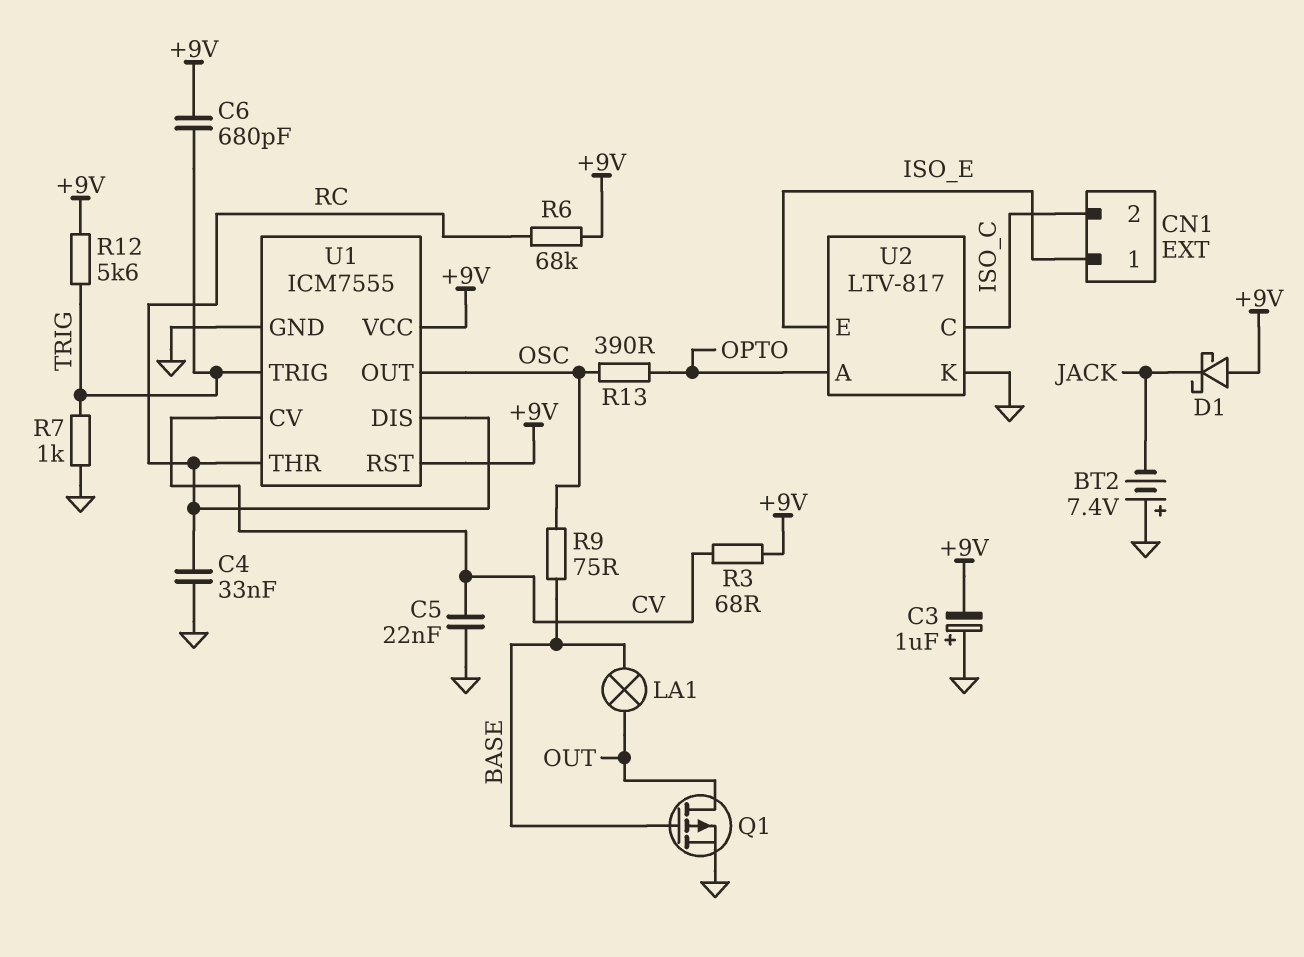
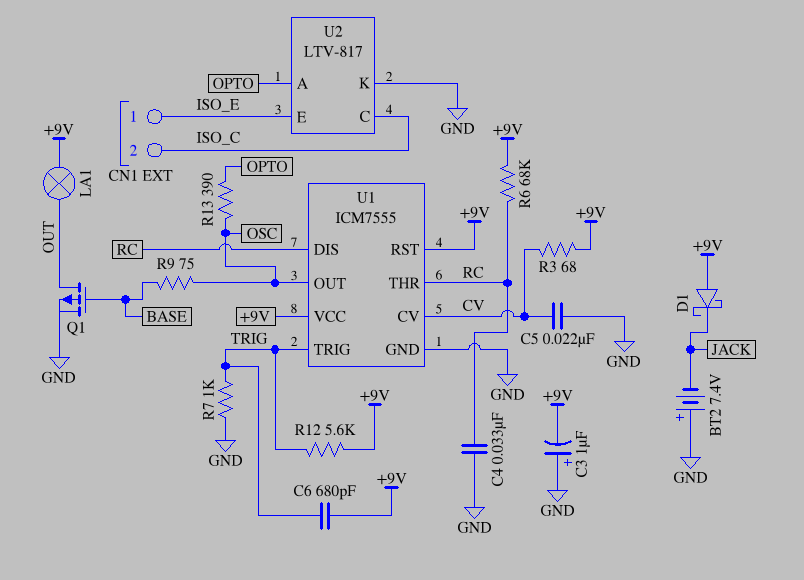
LA1: lamp (BASE, OUT) -> lamp (+9V, OUT)

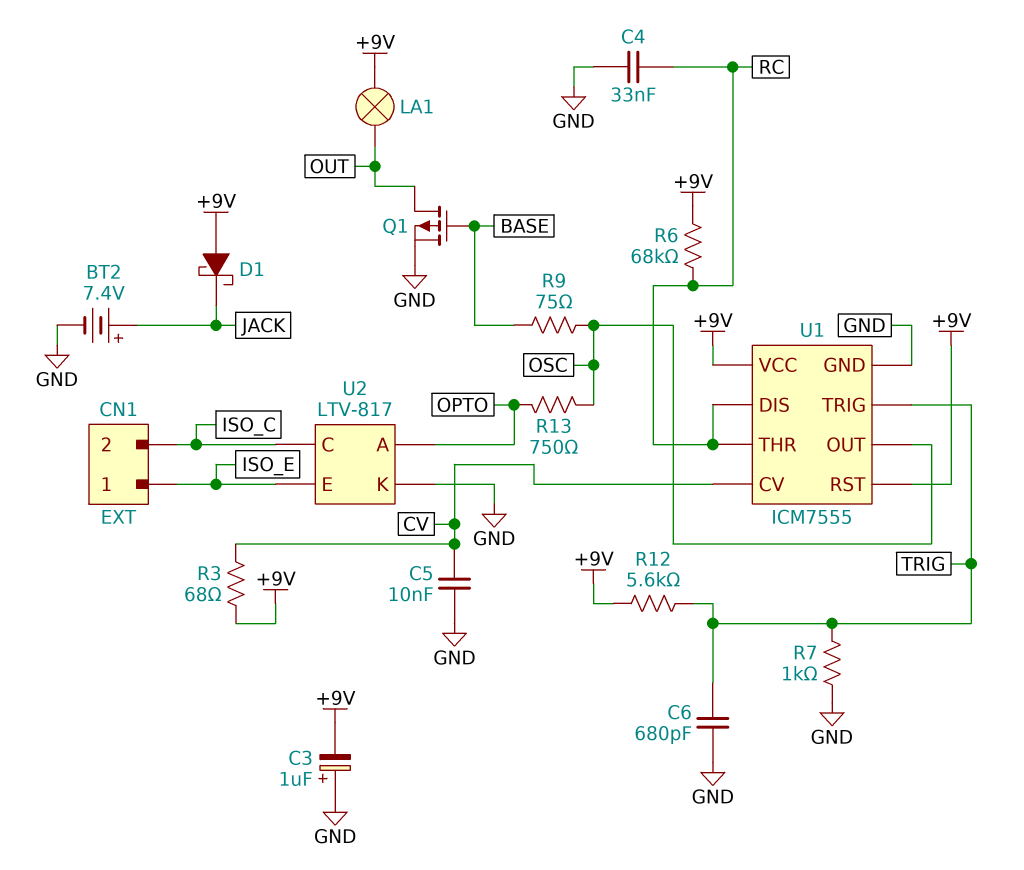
BT2: 7.4V (plus GND, minus JACK) -> 7.4V (plus JACK, minus GND)
C5: 22nF (CV, GND) -> 10nF (CV, GND)
C6: 680pF (+9V, TRIG) -> 680pF (GND, TRIG)
R13: 390 (OPTO, OSC) -> 750 (OPTO, OSC)

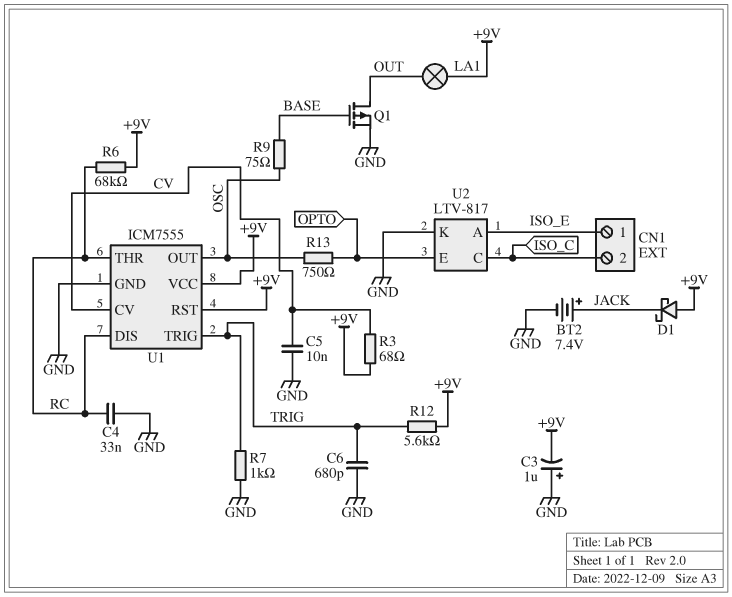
U2 pin A: OPTO -> ISO_E
U2 pin E: ISO_E -> OPTO

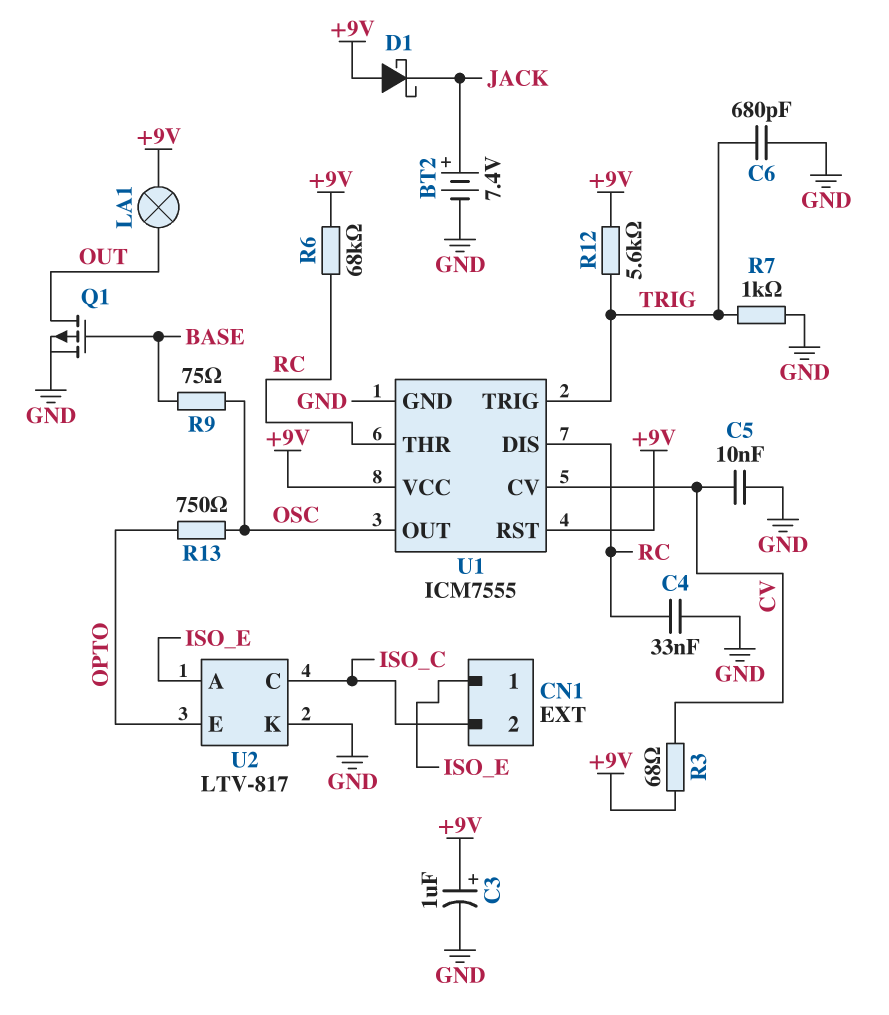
C3: 1uF (plus GND, minus +9V) -> 1uF (plus +9V, minus GND)

